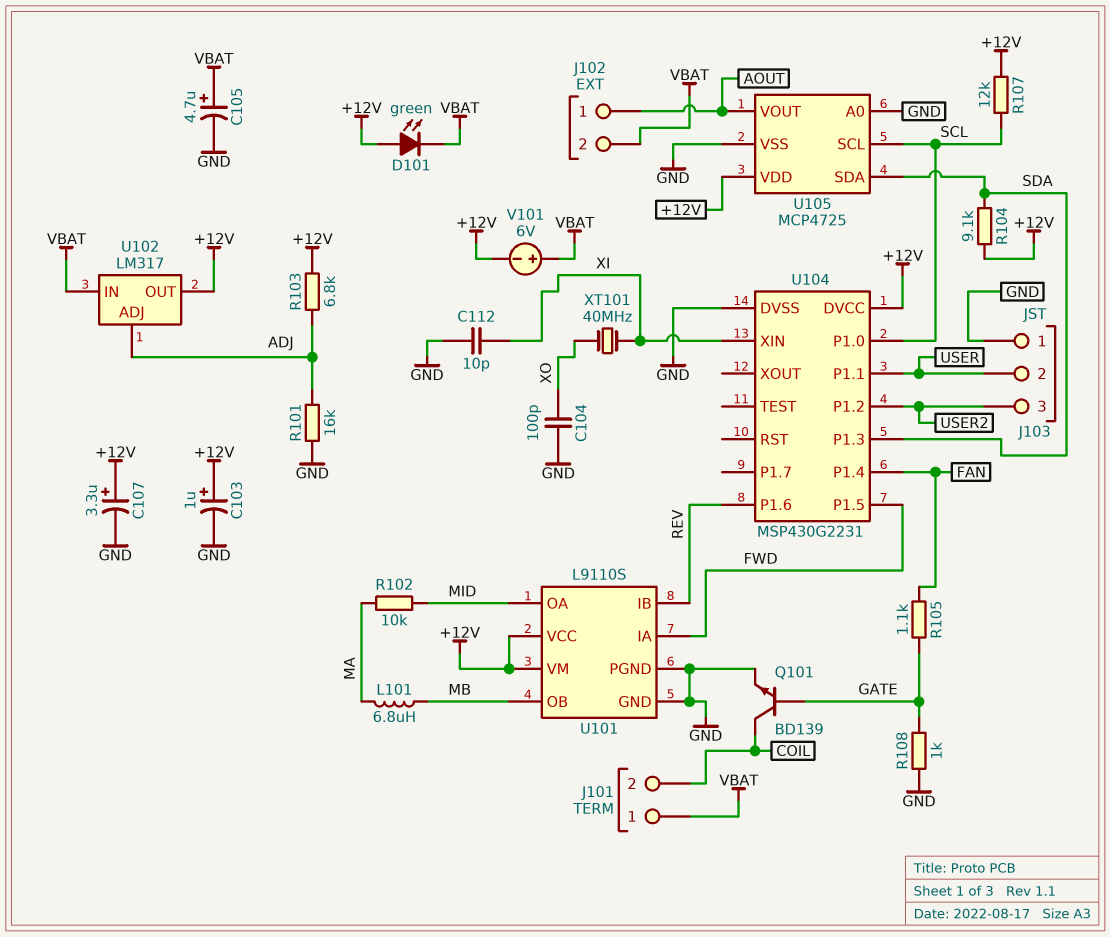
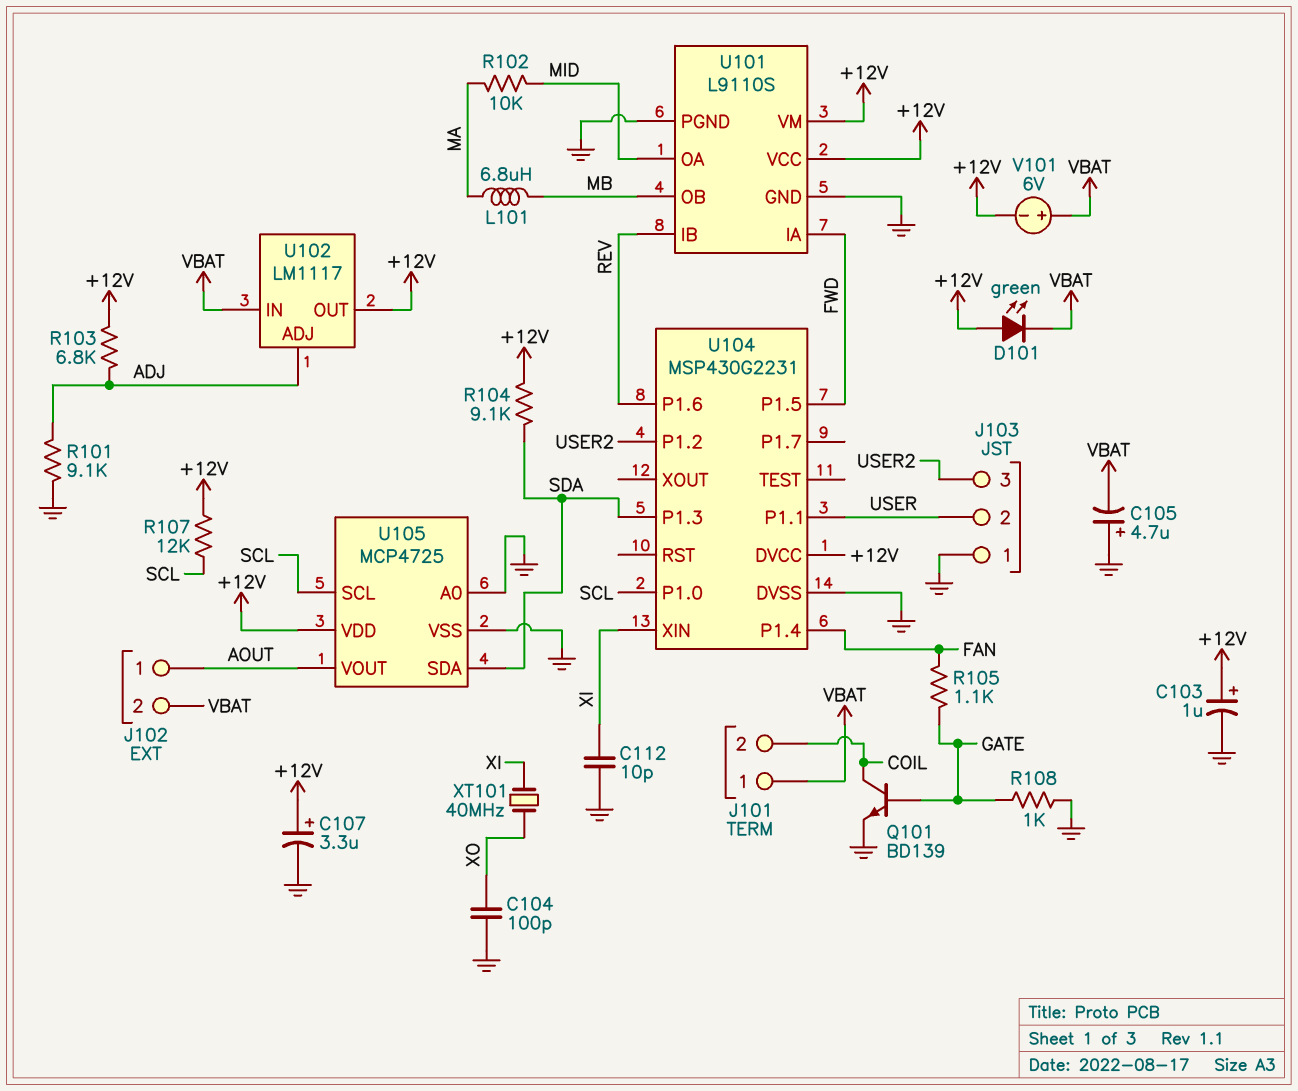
C105: 4.7uF (plus VBAT, minus GND) -> 4.7uF (plus GND, minus VBAT)
R101: 16k (ADJ, GND) -> 9.1k (ADJ, GND)
U102: LM317 -> LM1117

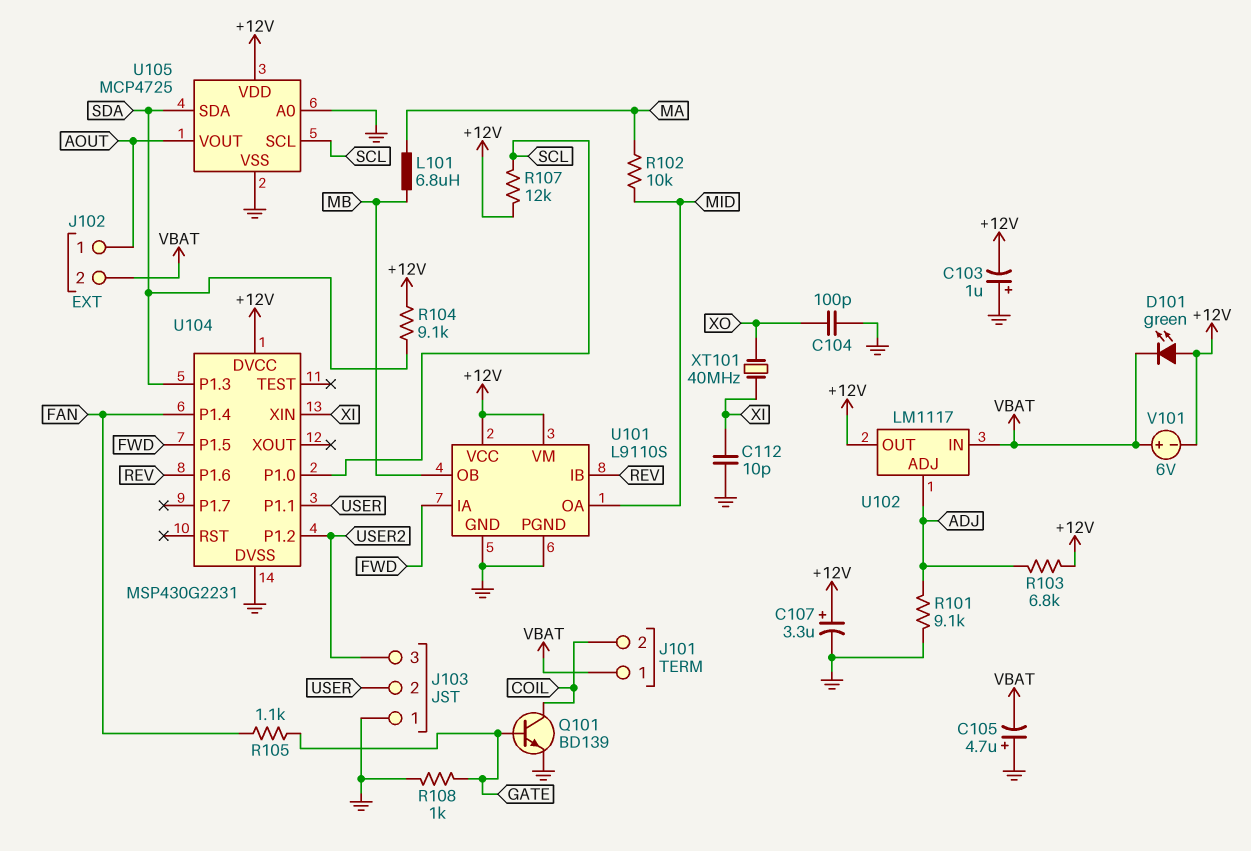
C103: 1uF (plus +12V, minus GND) -> 1uF (plus GND, minus +12V)

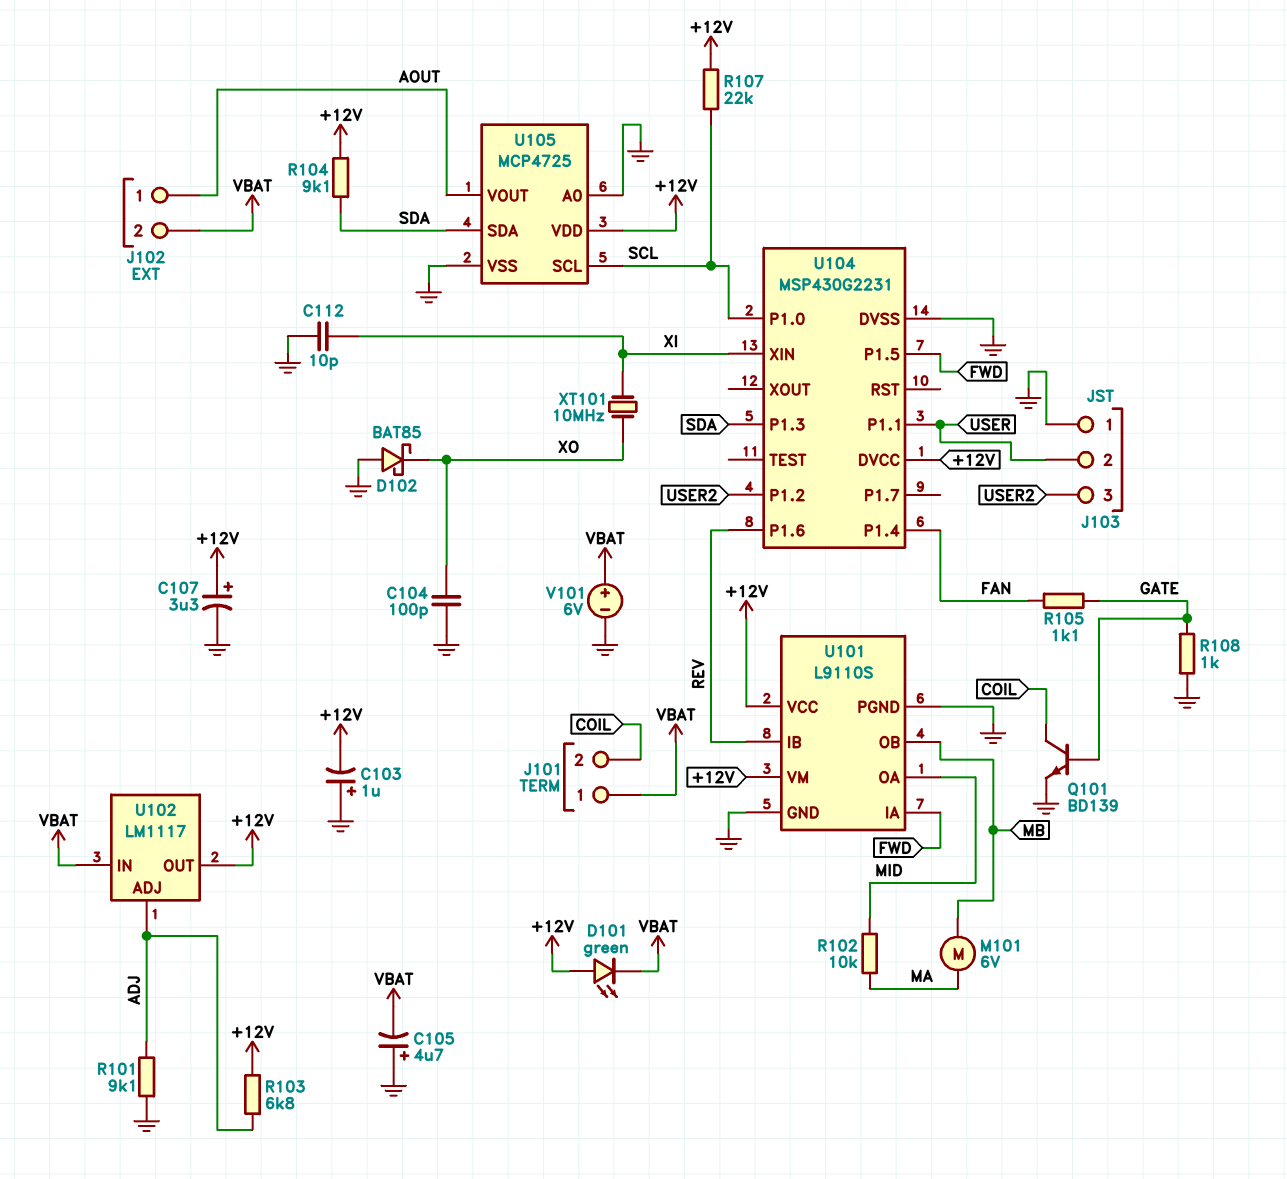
D102: none -> schottky BAT85 (A GND, K XO)
L101: 6.8uH (MA, MB) -> none
M101: none -> motor 6V (MA, MB)
R107: 12k (+12V, SCL) -> 22k (+12V, SCL)
V101: 6V (plus VBAT, minus +12V) -> 6V (plus VBAT, minus GND)
XT101: 40MHz (XI, XO) -> 10MHz (XI, XO)

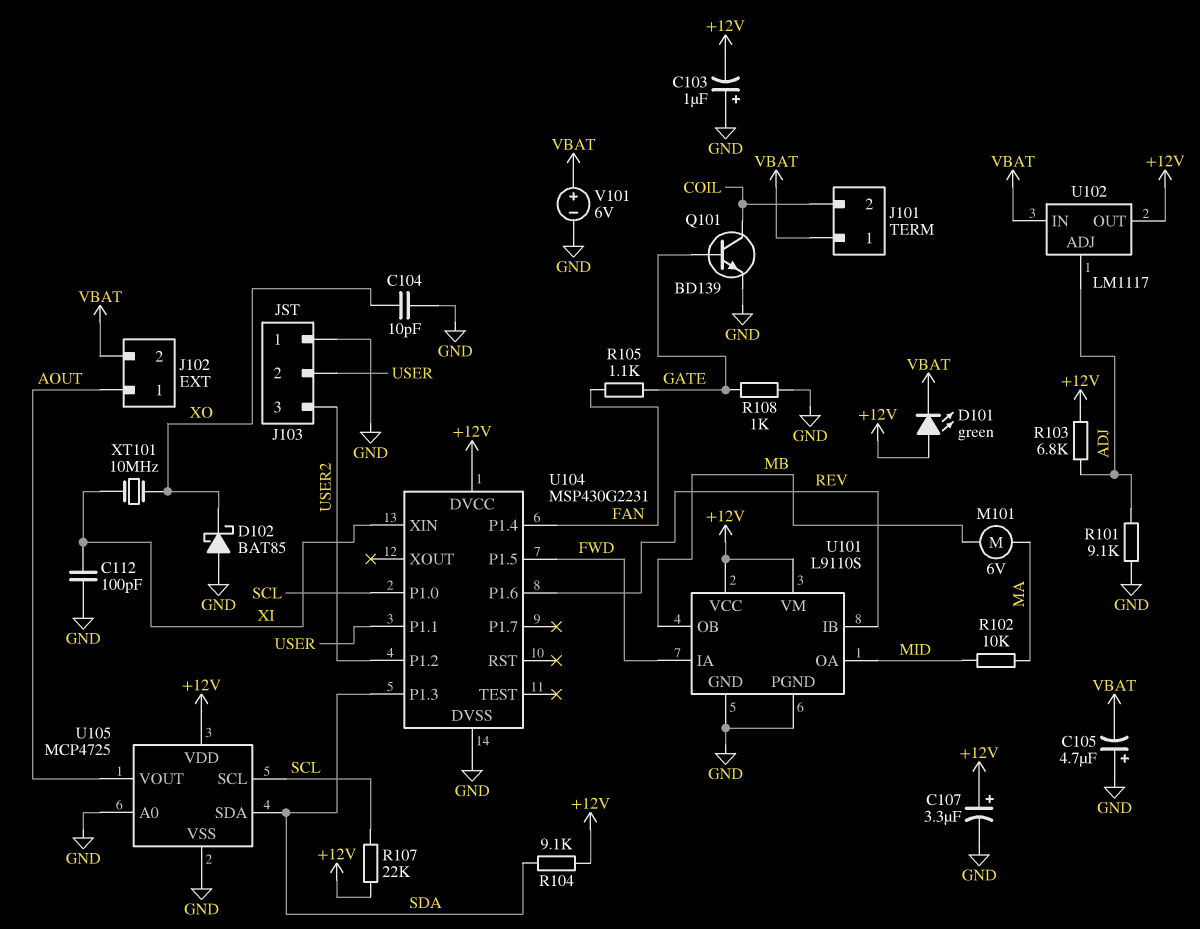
C104: 100pF (GND, XO) -> 10pF (GND, XO)
C112: 10pF (GND, XI) -> 100pF (GND, XI)

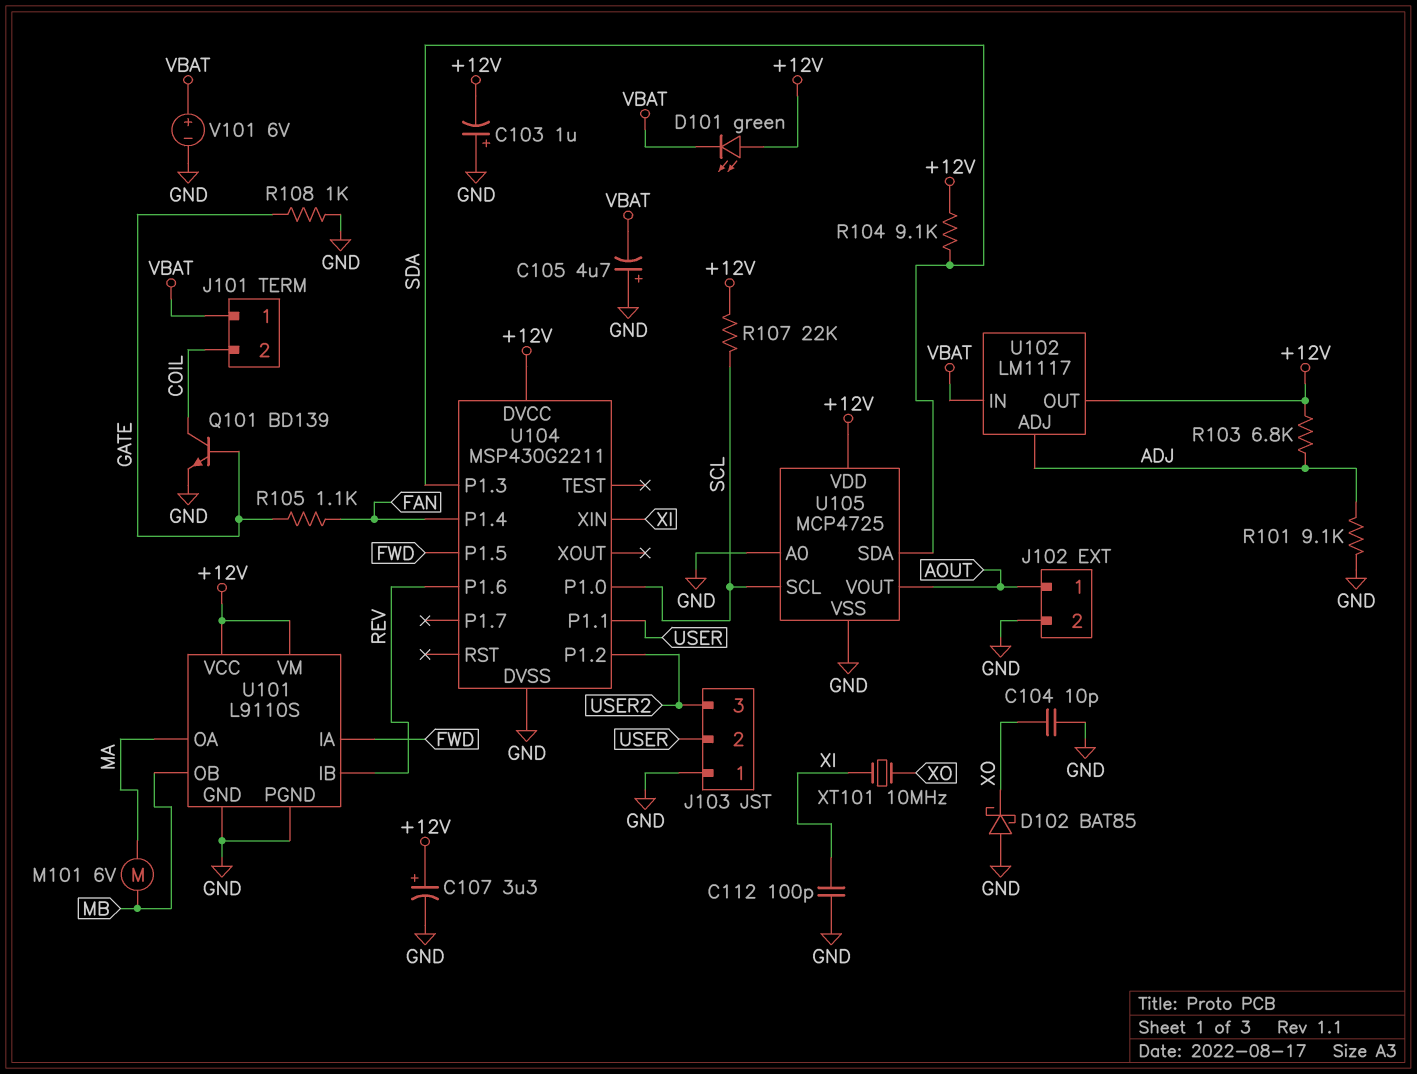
J102 pin 2: VBAT -> GND
R102: 10k (MA, MID) -> none
U101 pin OA: MID -> MA
U104: MSP430G2231 -> MSP430G2211

